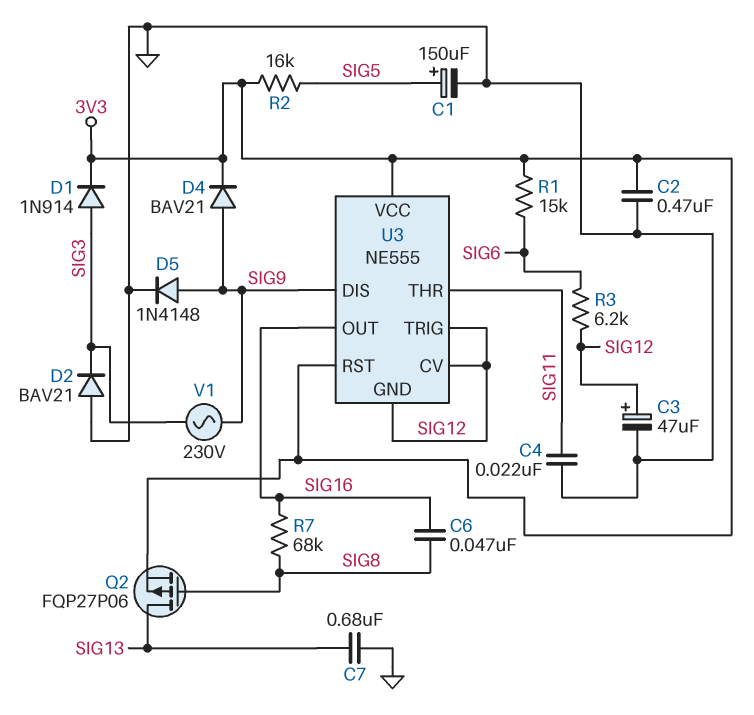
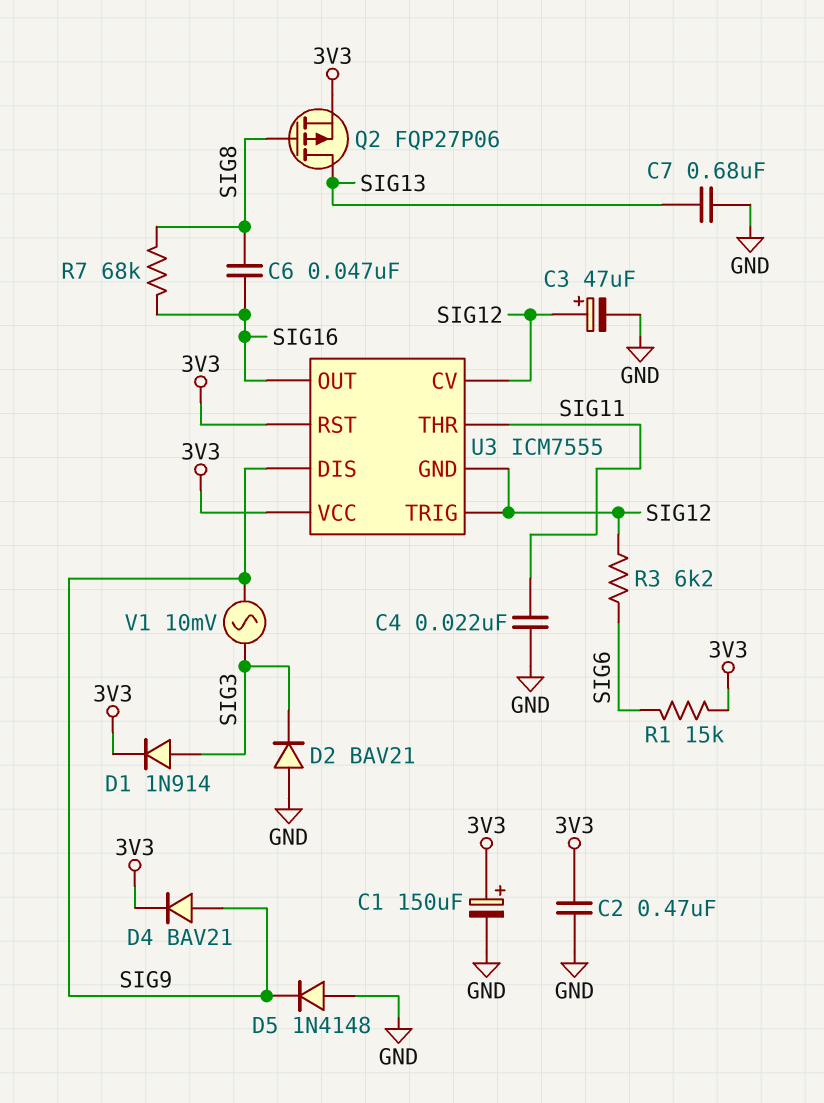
C1: 150uF (plus SIG5, minus GND) -> 150uF (plus 3V3, minus GND)
D5: diode 1N4148 (A SIG9, K GND) -> diode 1N4148 (A GND, K SIG9)
R2: 16k (3V3, SIG5) -> none
U3: NE555 -> ICM7555
V1: AC 230V (SIG3, SIG9) -> AC 10mV (SIG3, SIG9)

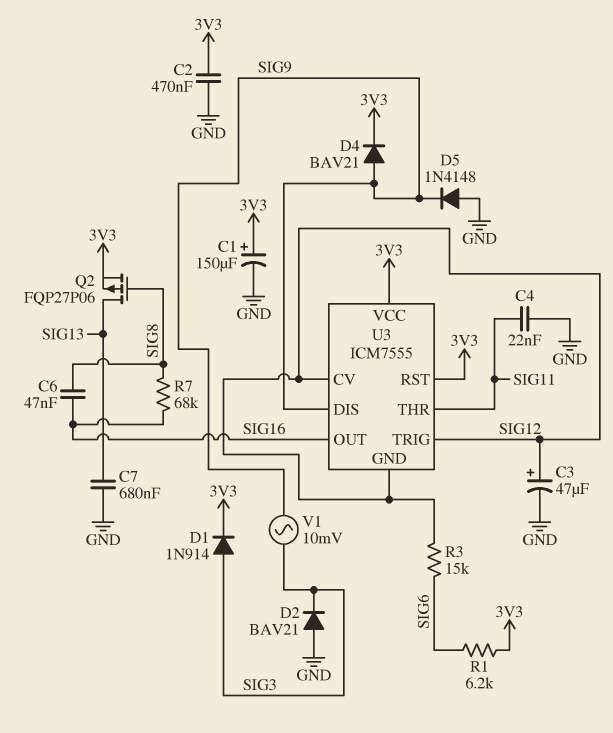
R1: 15k (3V3, SIG6) -> 6.2k (3V3, SIG6)
R3: 6.2k (SIG6, SIG12) -> 15k (SIG6, SIG12)

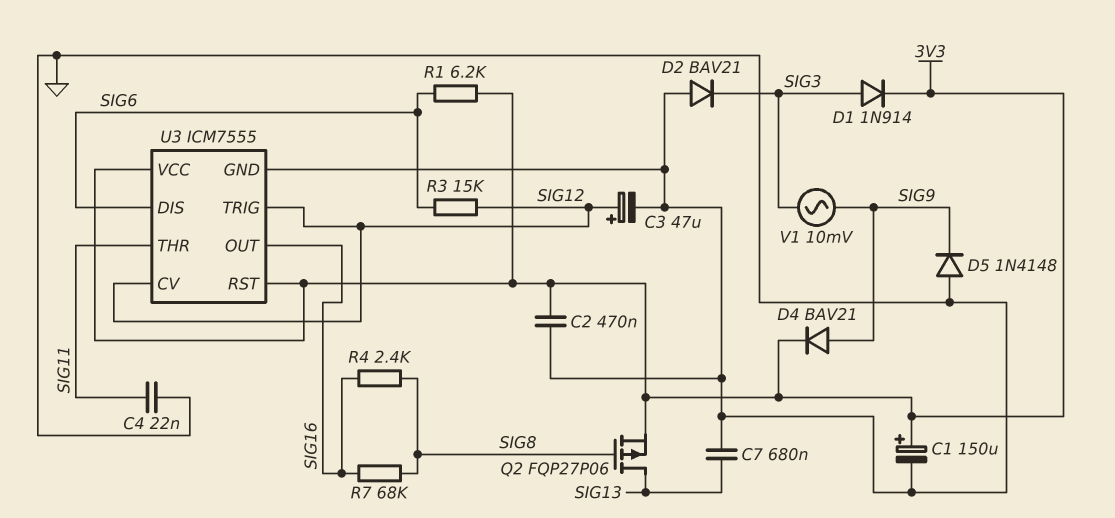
C6: 47nF (SIG8, SIG16) -> none
R4: none -> 2.4k (SIG8, SIG16)
U3 pin DIS: SIG9 -> SIG6
U3 pin GND: SIG12 -> GND

